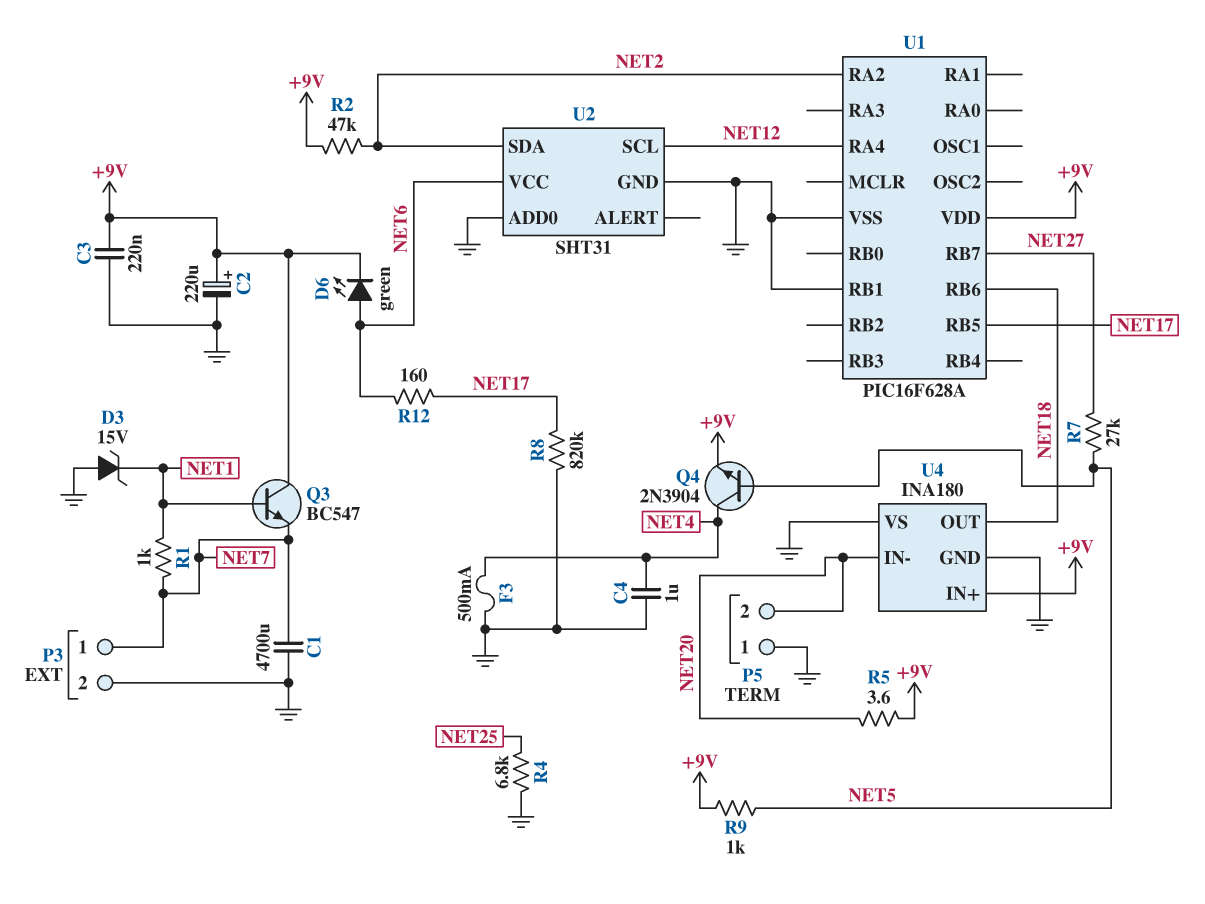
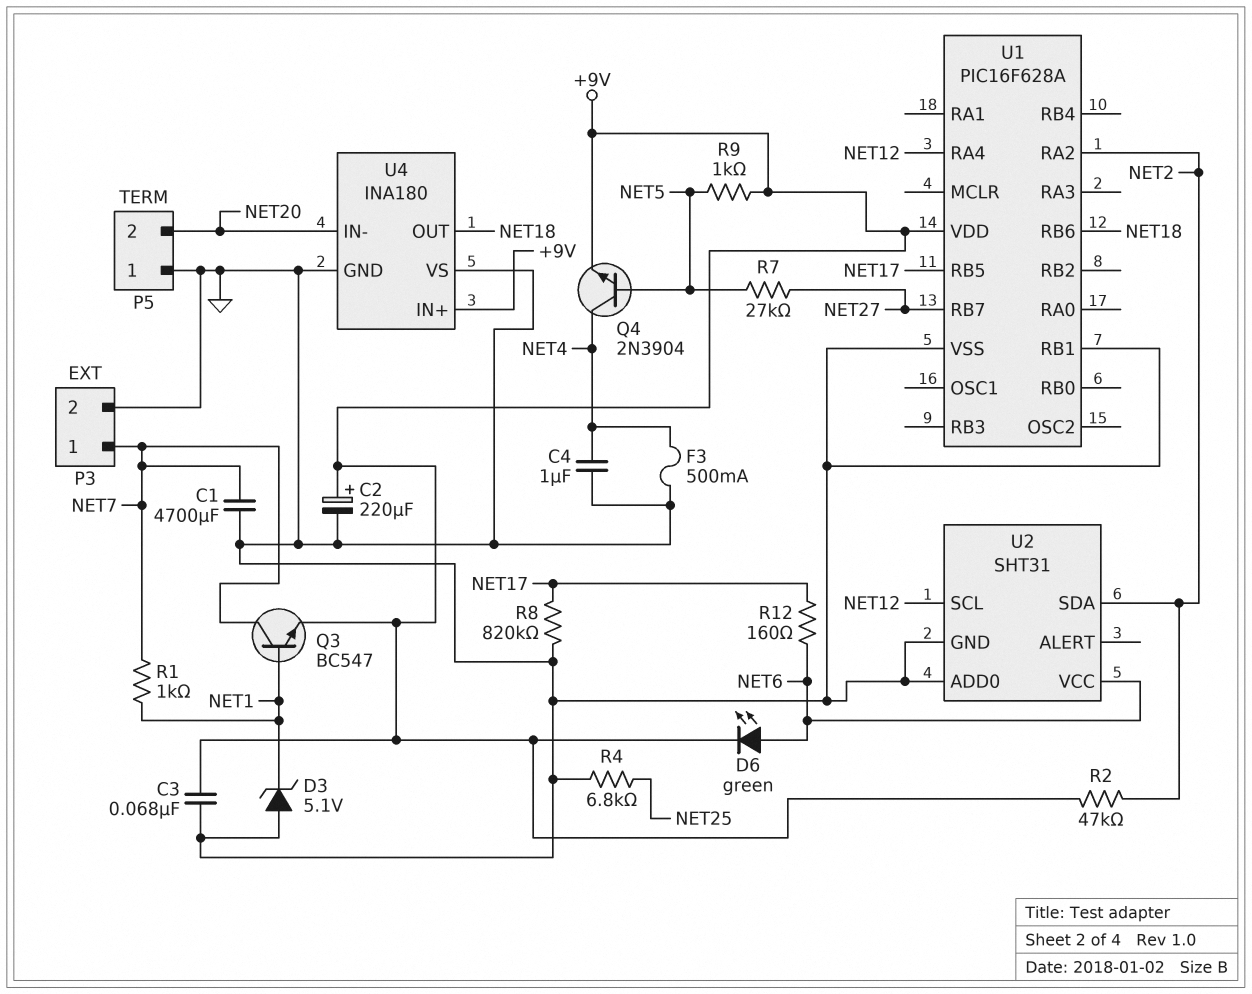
C3: 220nF (+9V, GND) -> 68nF (+9V, GND)
D3: zener 15V (A GND, K NET1) -> zener 5.1V (A GND, K NET1)
Q3: NPN BC547 (B NET1, C +9V, E NET7) -> NPN BC547 (B NET1, C NET7, E +9V)
R5: 3.6 (+9V, NET20) -> none

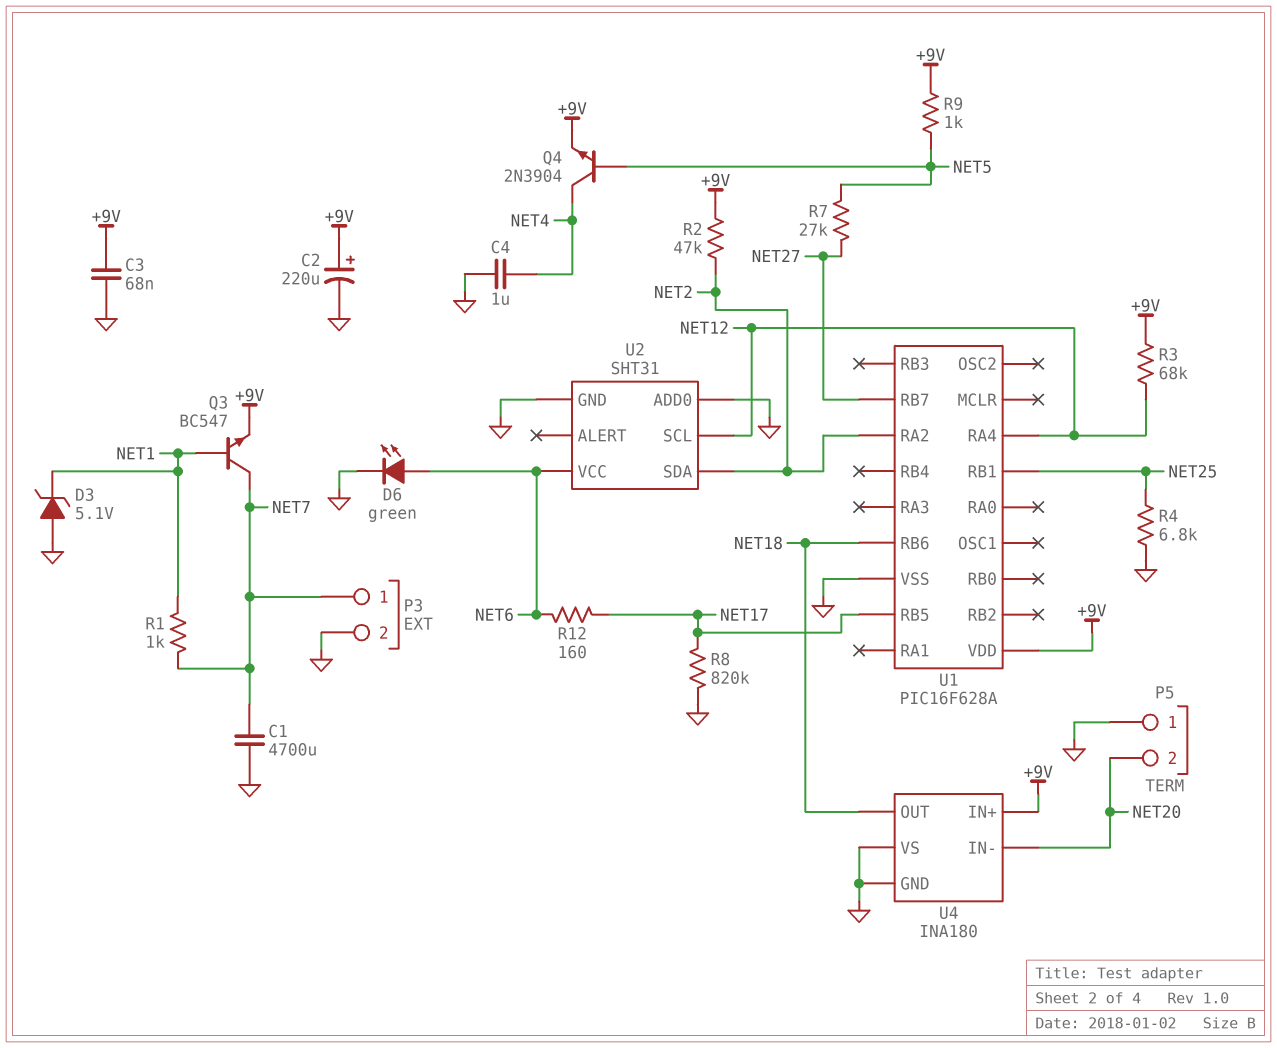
D6: LED green (A NET6, K +9V) -> LED green (A NET6, K GND)
F3: 500mA (GND, NET4) -> none
R3: none -> 68k (+9V, NET12)
U1 pin RB1: GND -> NET25

